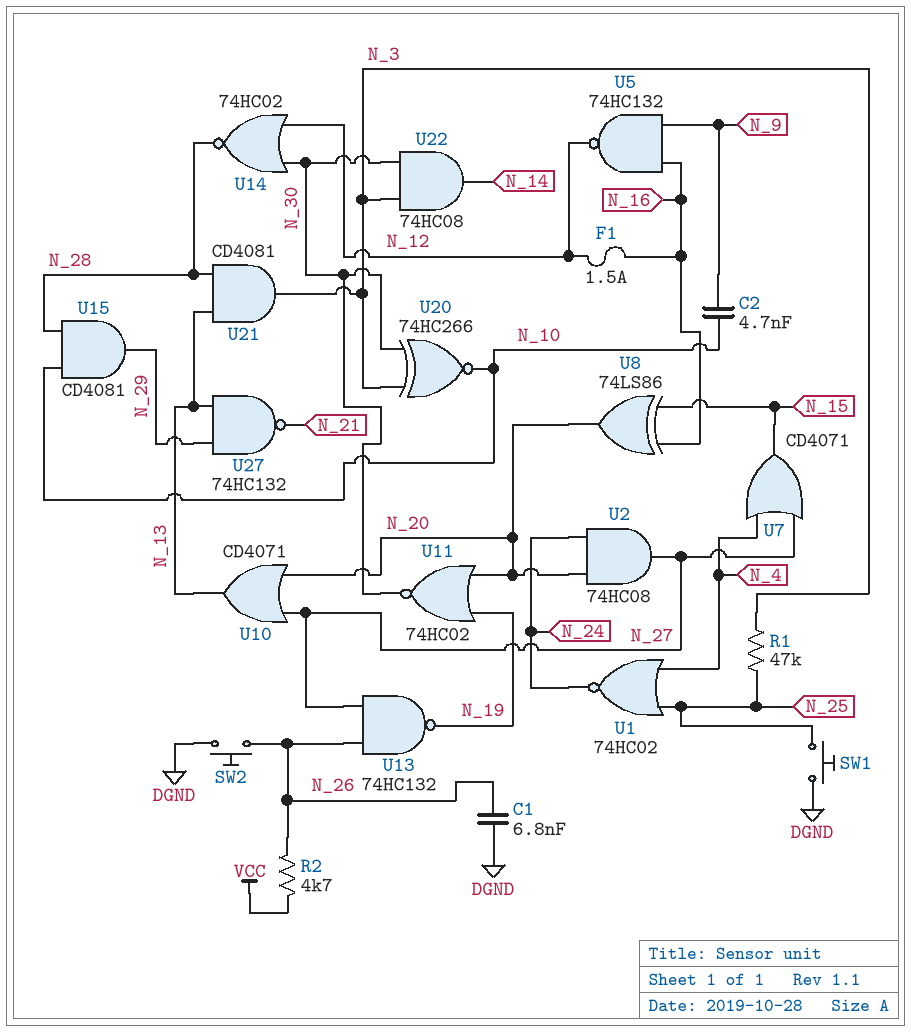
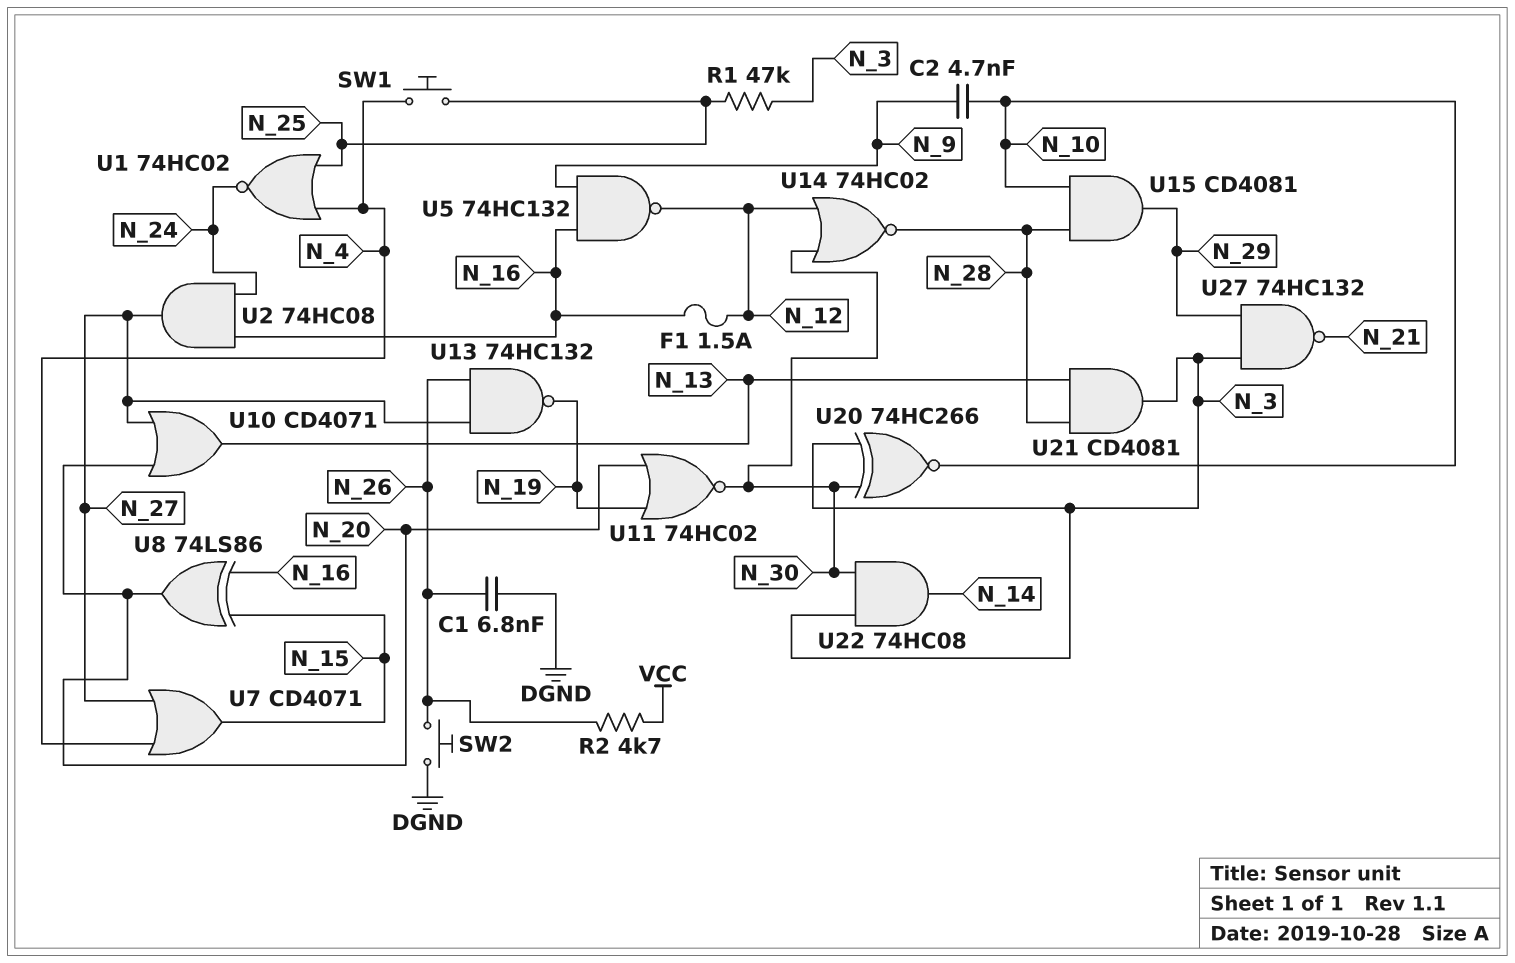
SW1: button (DGND, N_25) -> button (N_4, N_25)
U2: AND 74HC08 (in N_20, in N_24, out N_27) -> AND 74HC08 (in N_16, in N_24, out N_27)
U27: NAND 74HC132 (in N_13, in N_29, out N_21) -> NAND 74HC132 (in N_3, in N_29, out N_21)

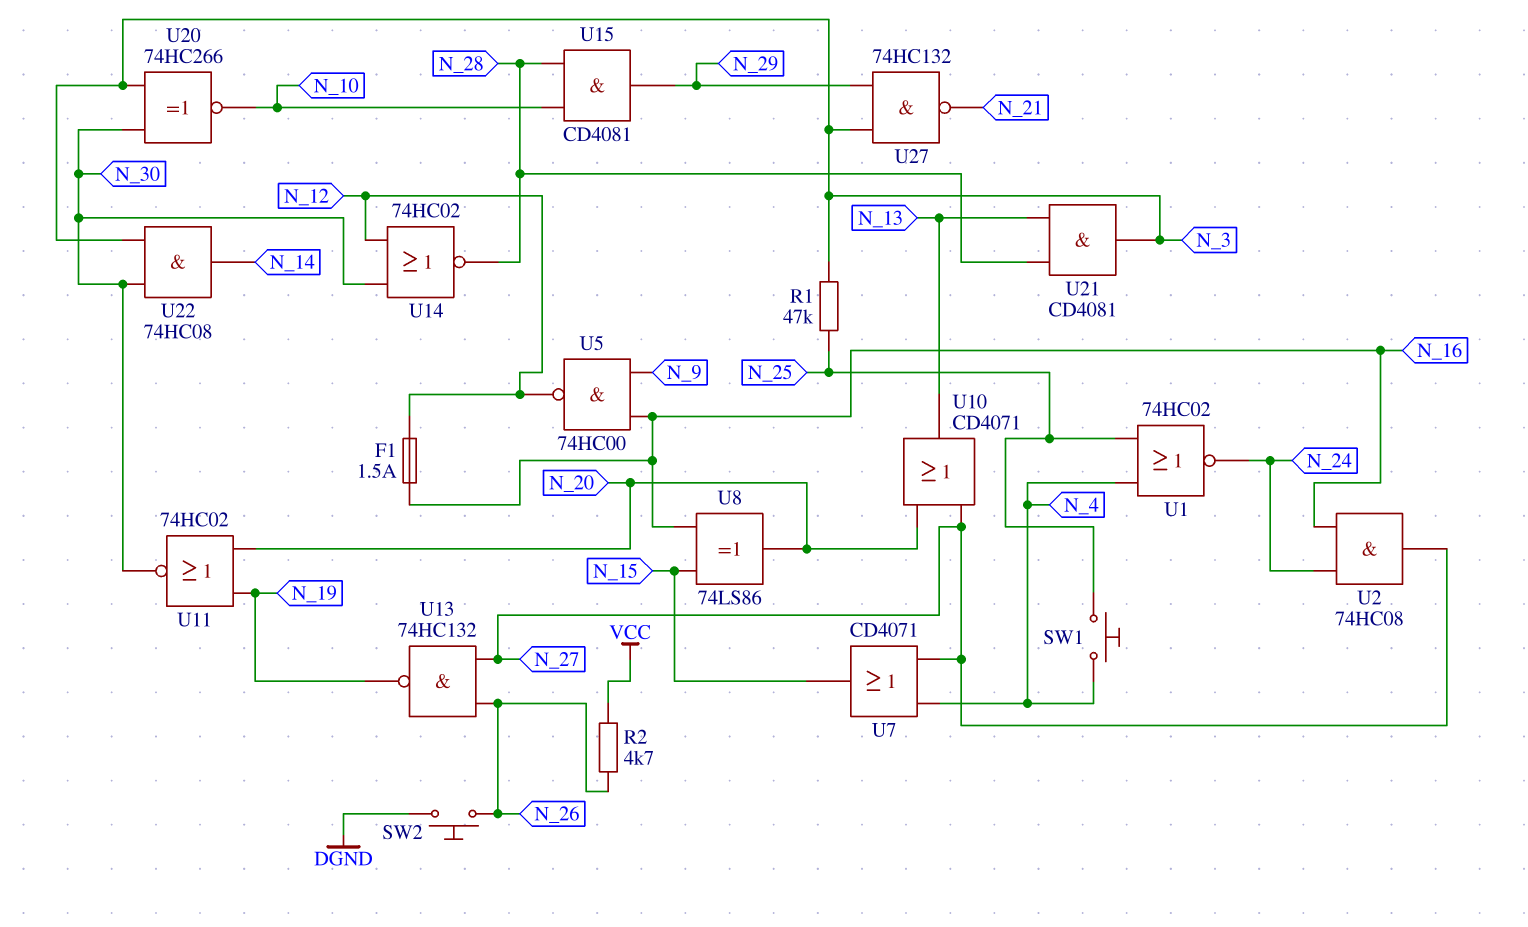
C1: 6.8nF (DGND, N_26) -> none
C2: 4.7nF (N_9, N_10) -> none
U5: NAND 74HC132 (in N_9, in N_16, out N_12) -> NAND 74HC00 (in N_9, in N_16, out N_12)

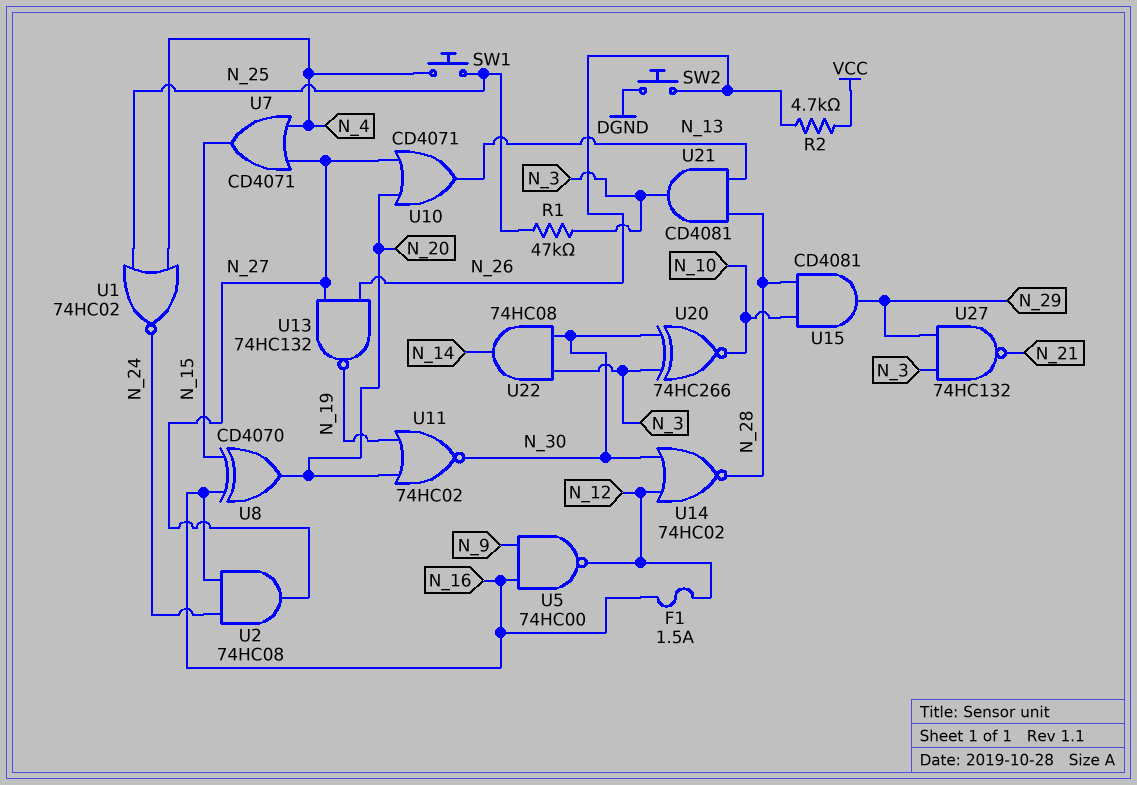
U8: XOR 74LS86 (in N_15, in N_16, out N_20) -> XOR CD4070 (in N_15, in N_16, out N_20)

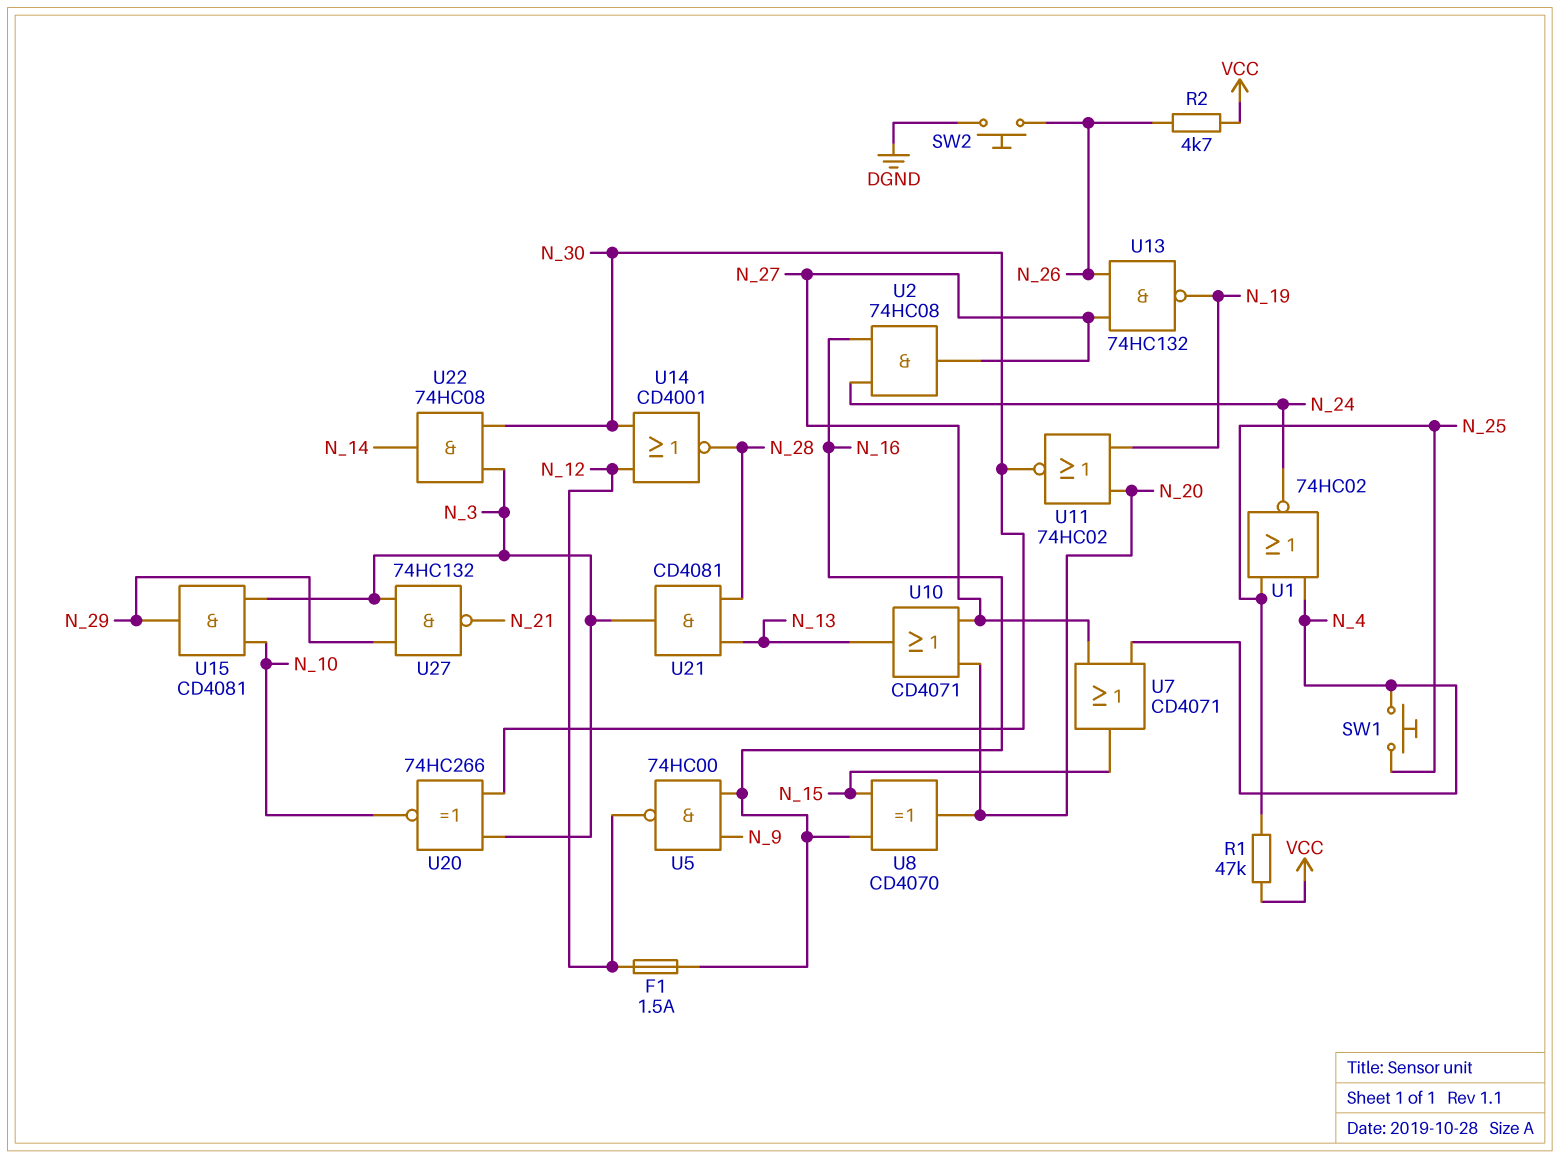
R1: 47k (N_3, N_25) -> 47k (N_25, VCC)
U14: NOR 74HC02 (in N_12, in N_30, out N_28) -> NOR CD4001 (in N_12, in N_30, out N_28)
U15: AND CD4081 (in N_10, in N_28, out N_29) -> AND CD4081 (in N_3, in N_10, out N_29)

